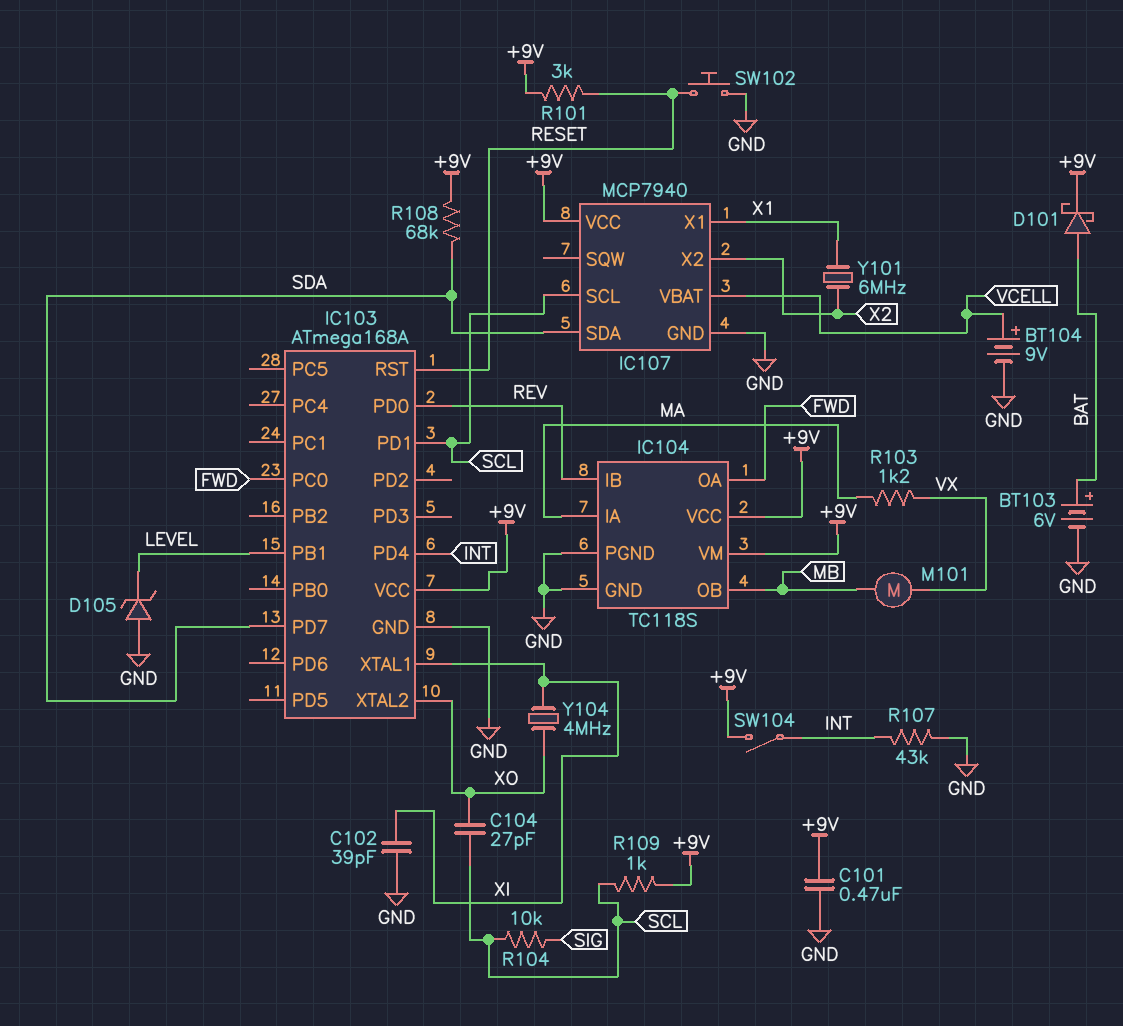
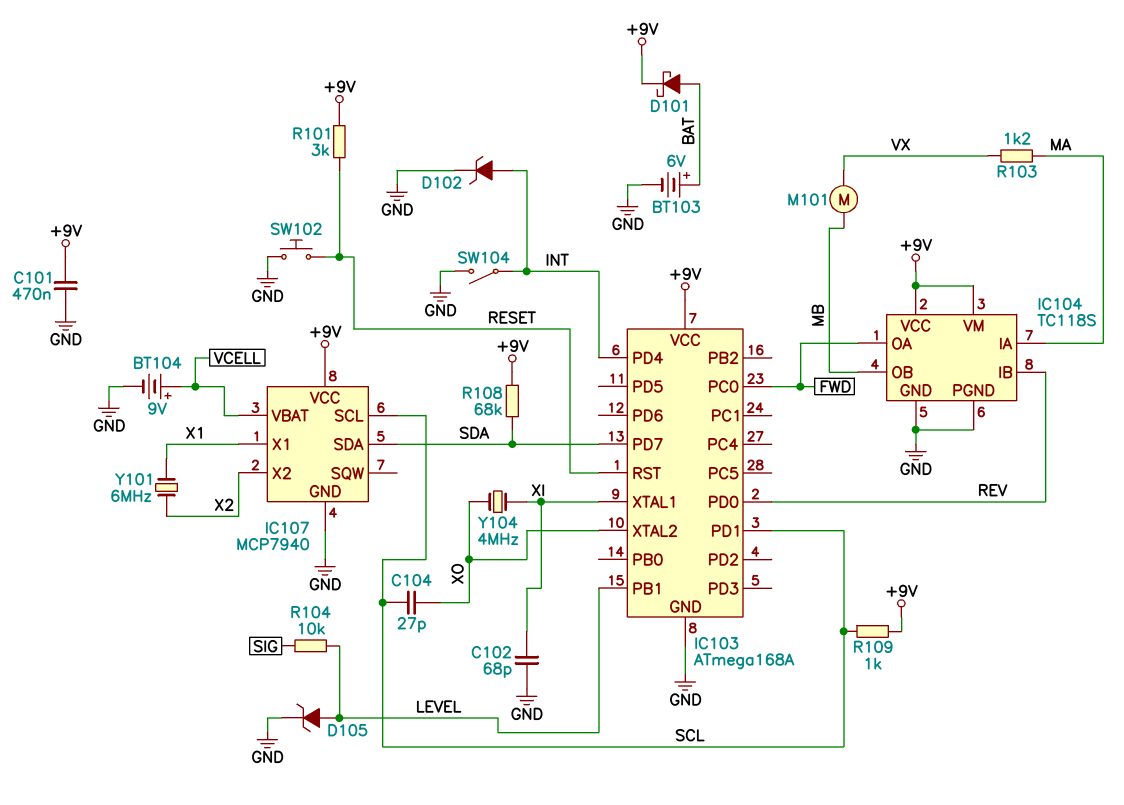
C102: 39pF (GND, XI) -> 68pF (GND, XI)
D102: none -> zener (A INT, K GND)
D105: zener (A GND, K LEVEL) -> zener (A LEVEL, K GND)
R104: 10k (SCL, SIG) -> 10k (LEVEL, SIG)
R107: 43k (GND, INT) -> none
SW104: switch (+9V, INT) -> switch (GND, INT)

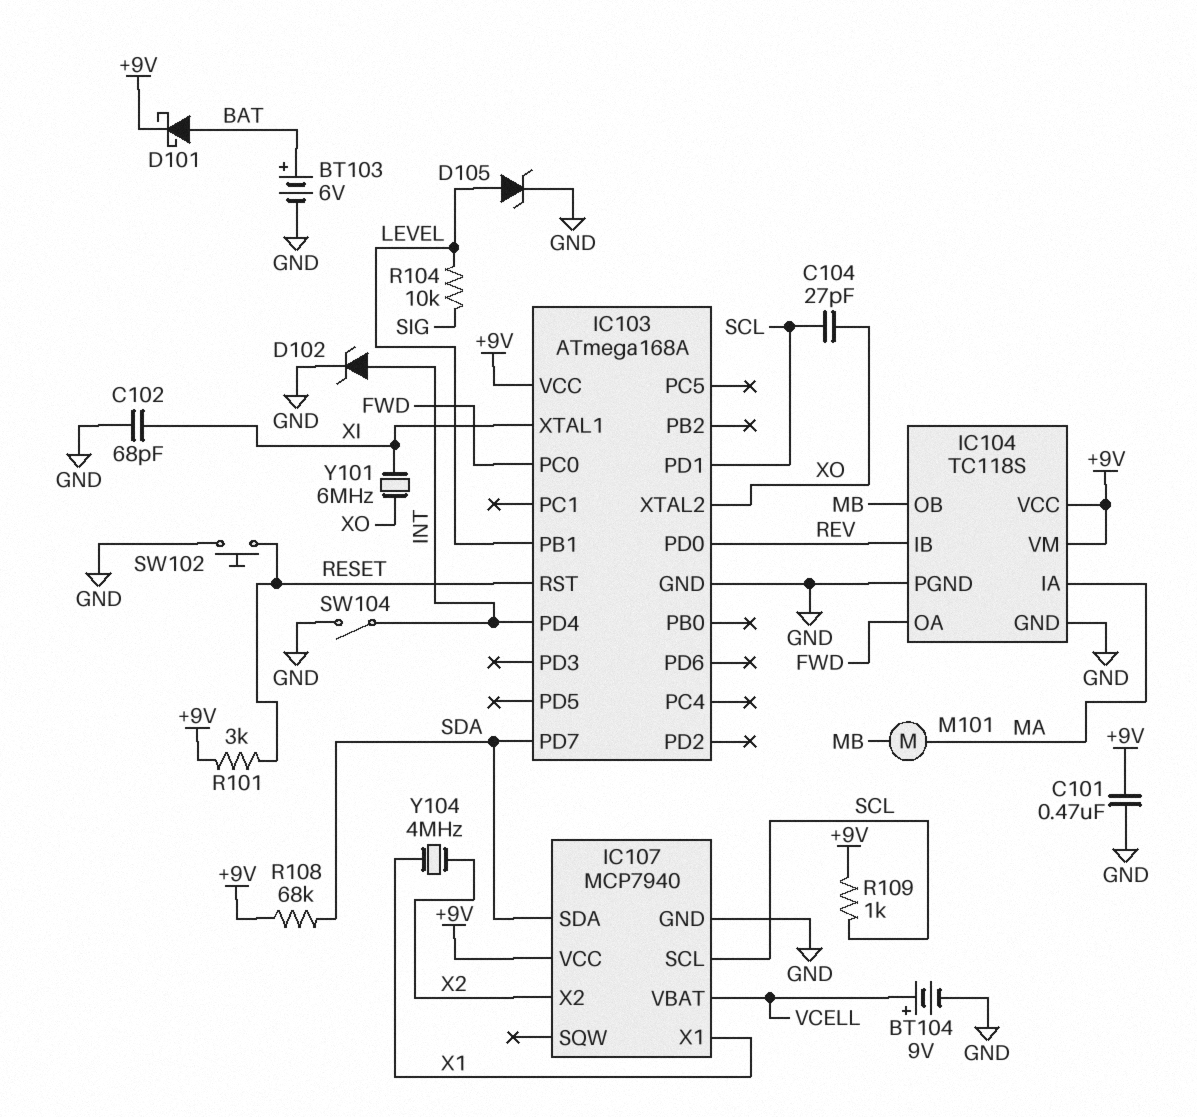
M101: motor (MB, VX) -> motor (MA, MB)
R103: 1.2k (MA, VX) -> none
Y101: 6MHz (X1, X2) -> 6MHz (XI, XO)
Y104: 4MHz (XI, XO) -> 4MHz (X1, X2)

